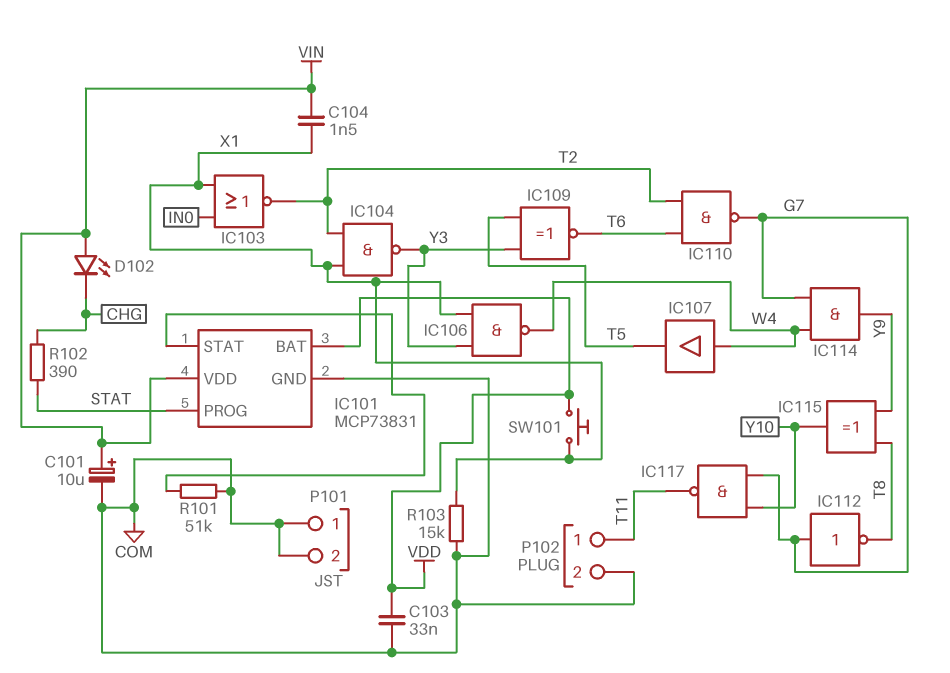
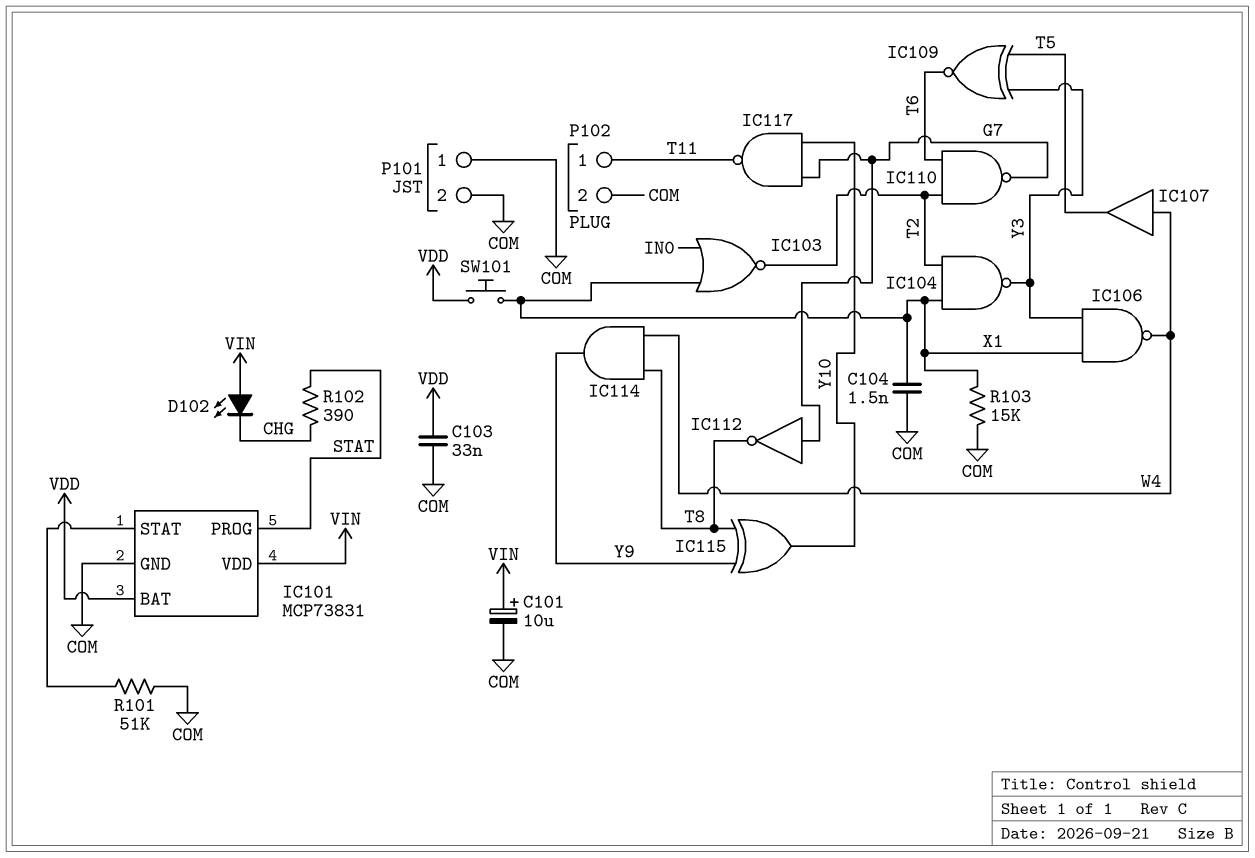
C104: 1.5nF (VIN, X1) -> 1.5nF (COM, X1)
IC114: AND (in G7, in W4, out Y9) -> AND (in T8, in W4, out Y9)

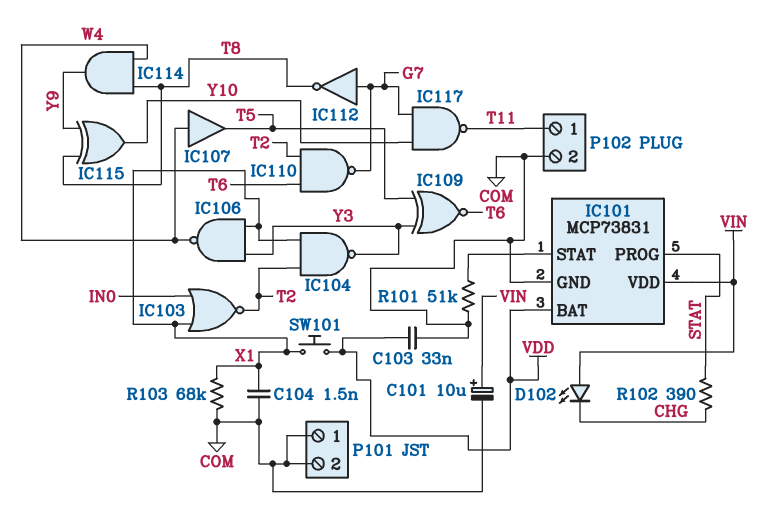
R103: 15k (COM, X1) -> 68k (COM, X1)

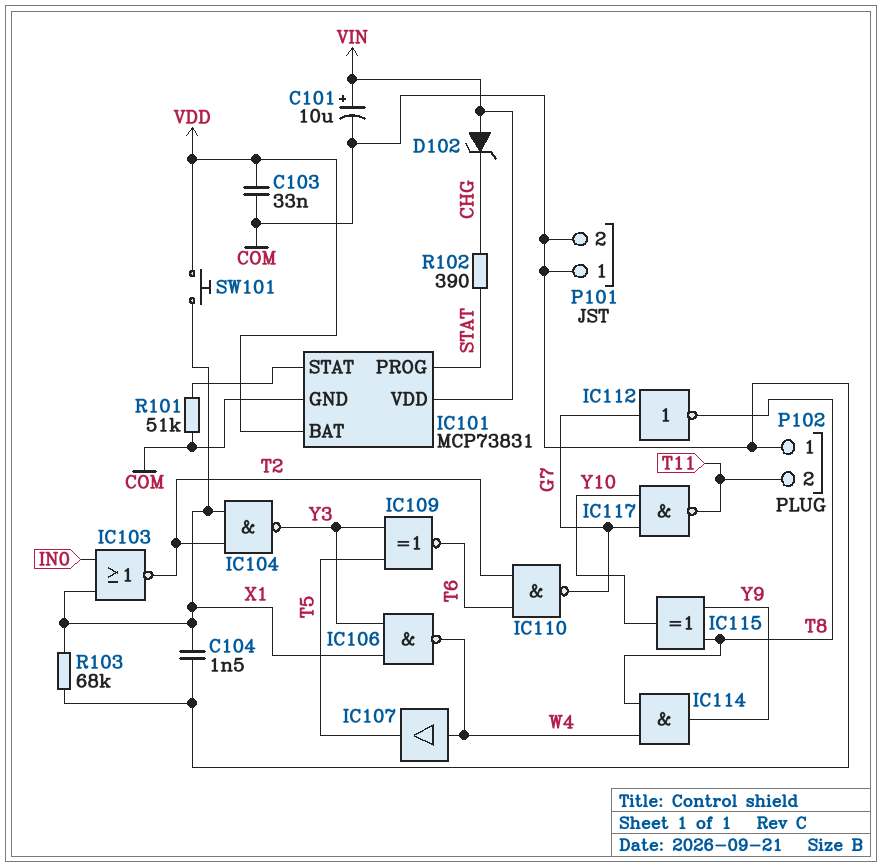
D102: LED (A VIN, K CHG) -> zener (A VIN, K CHG)
P102 pin 1: T11 -> COM
P102 pin 2: COM -> T11

